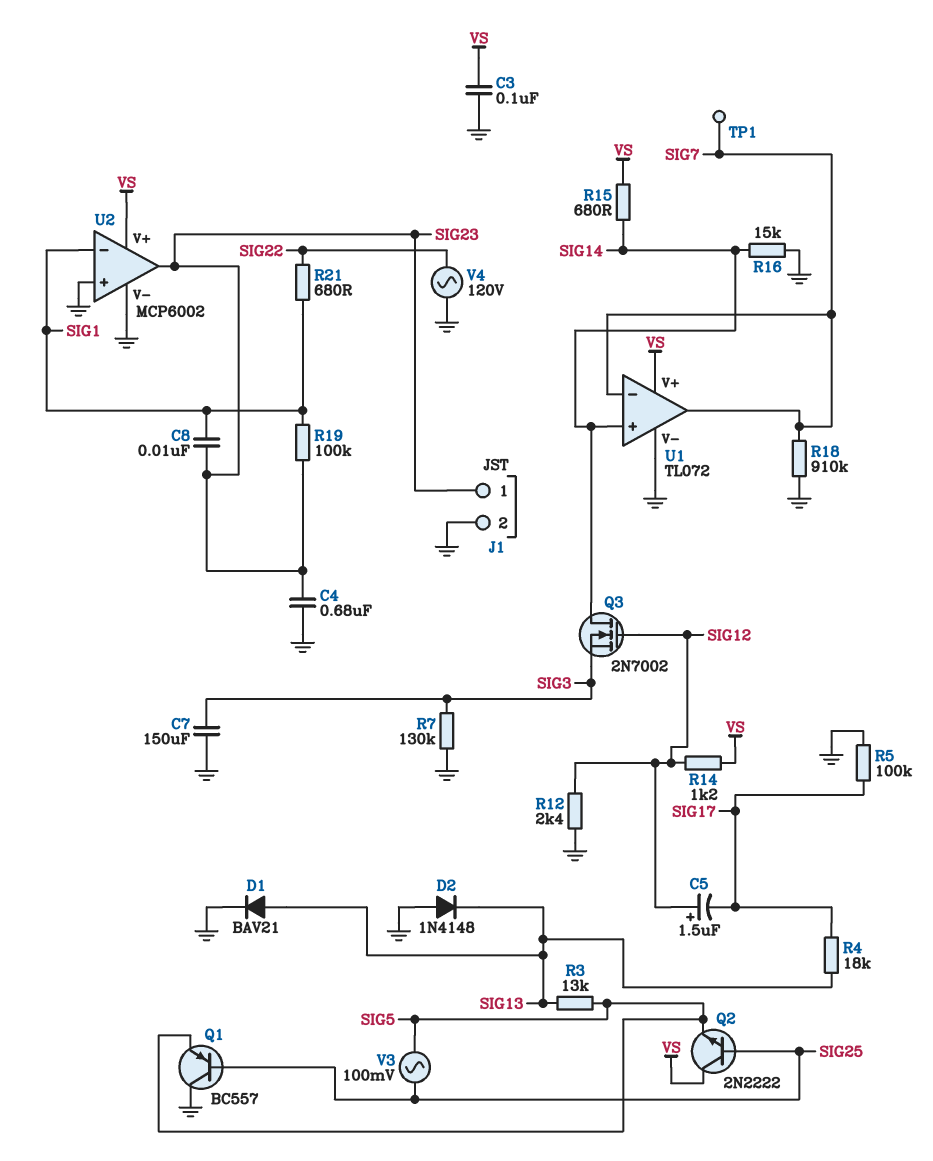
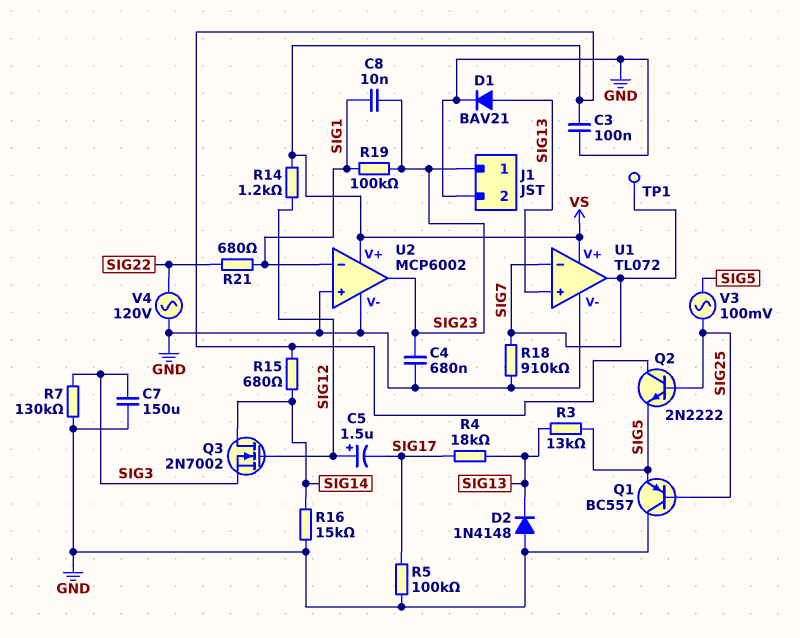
R12: 2.4k (GND, SIG12) -> none
U1 pin in+: SIG14 -> SIG13

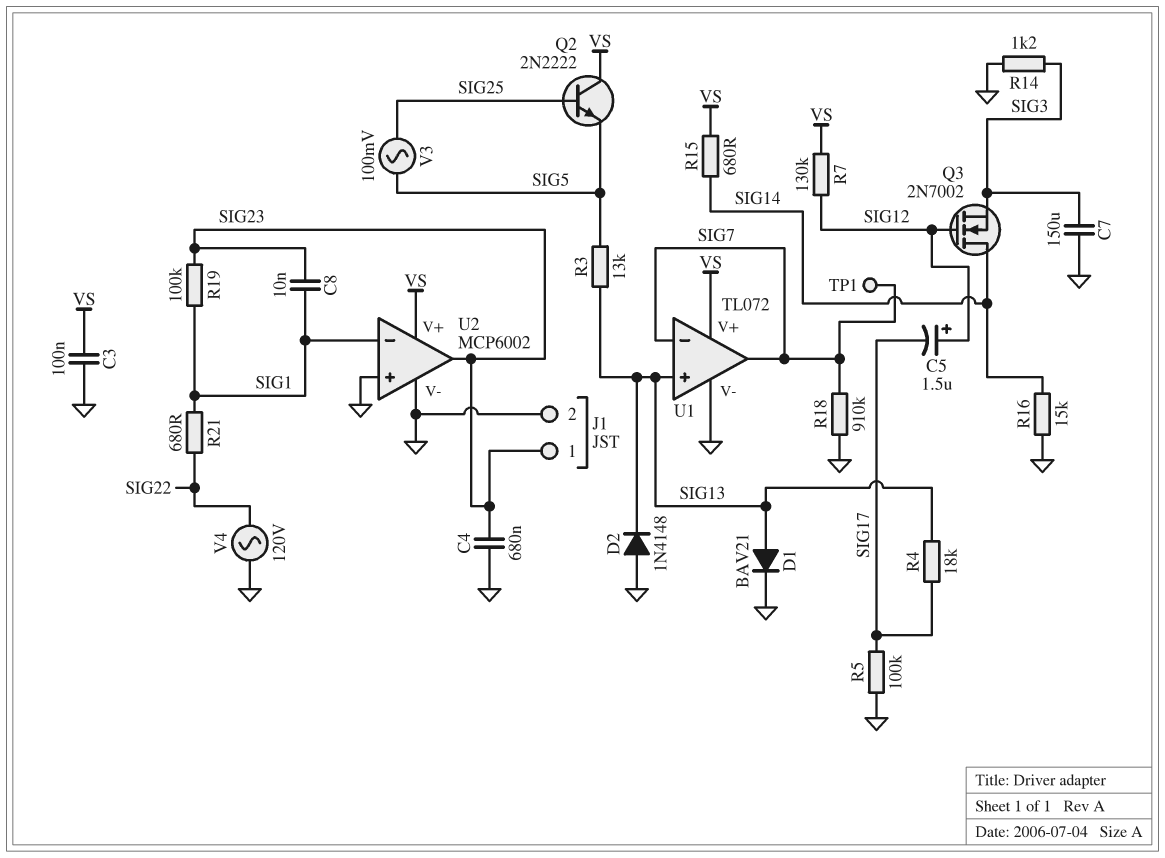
Q1: PNP BC557 (B SIG25, C GND, E SIG5) -> none
R7: 130k (GND, SIG3) -> 130k (SIG12, VS)
R14: 1.2k (SIG12, VS) -> 1.2k (GND, SIG3)

